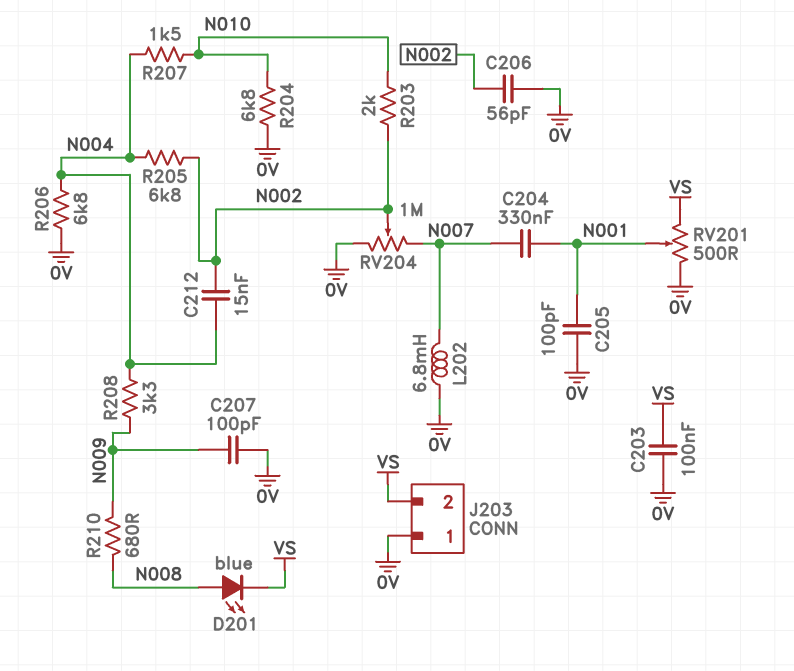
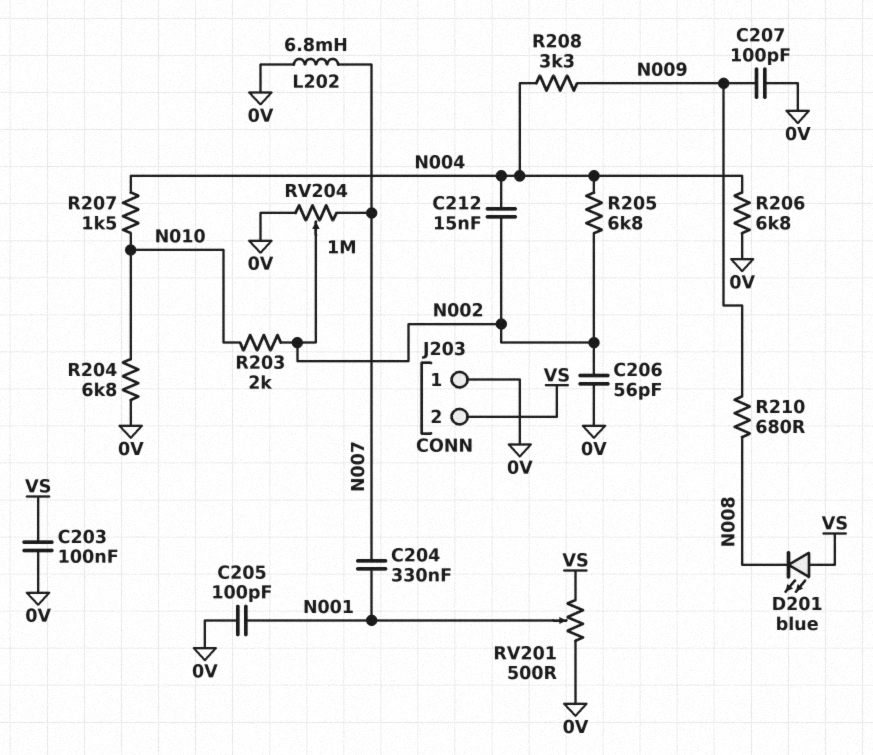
D201: LED blue (A N008, K VS) -> LED blue (A VS, K N008)

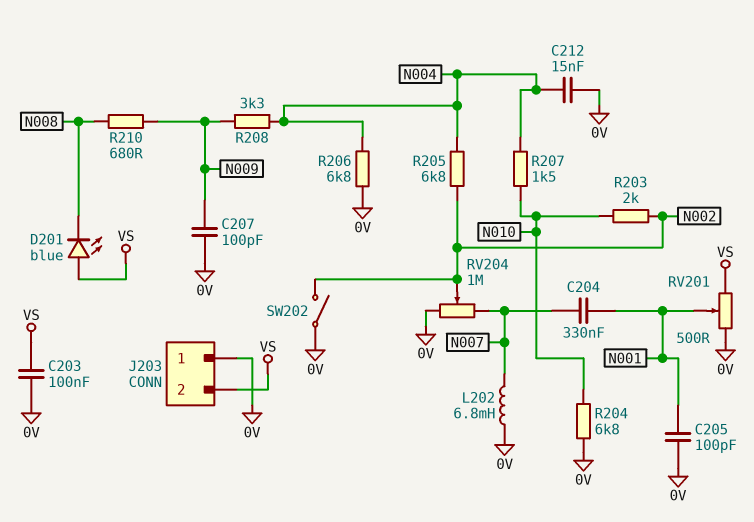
C206: 56pF (0V, N002) -> none
C212: 15nF (N002, N004) -> 15nF (0V, N004)
SW202: none -> switch (0V, N002)

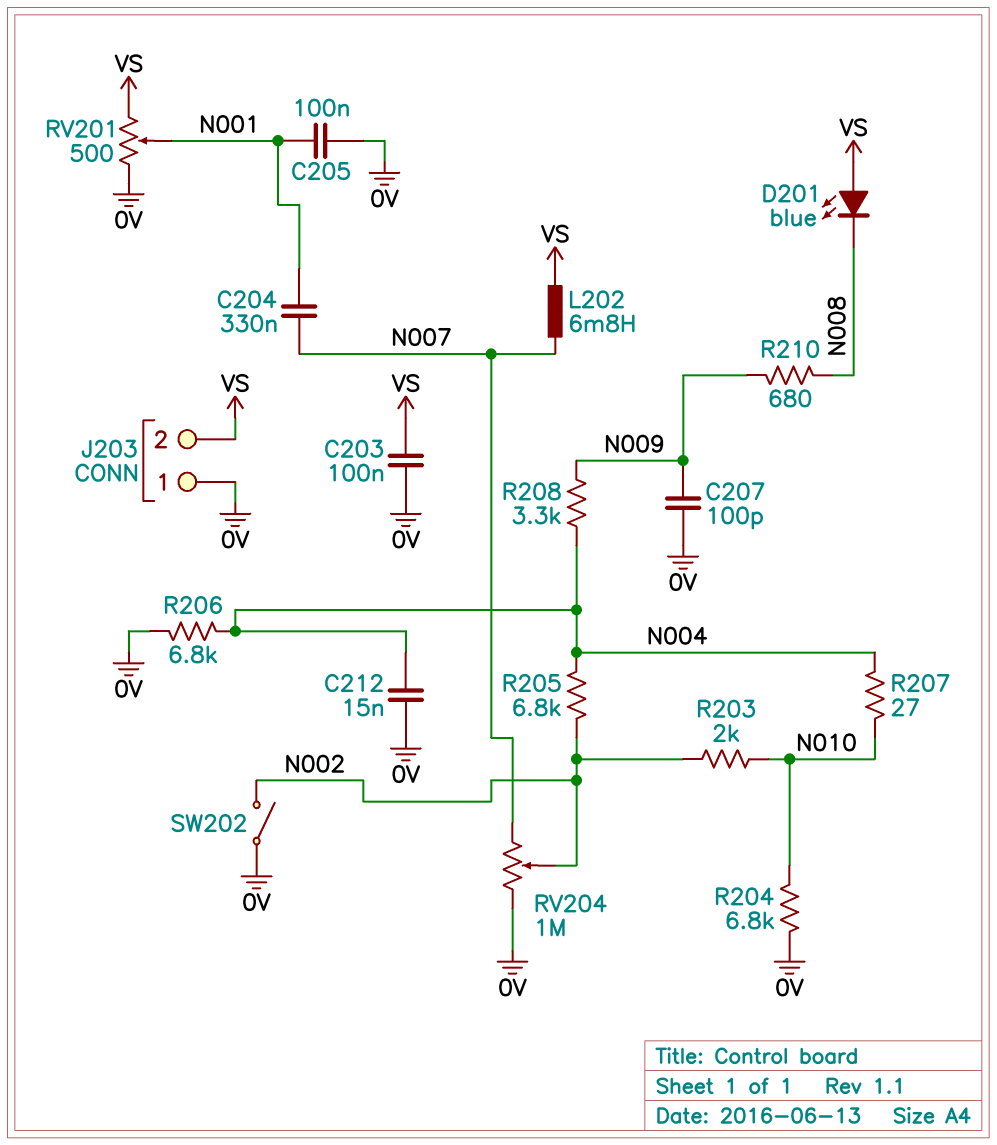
C205: 100pF (0V, N001) -> 100nF (0V, N001)
L202: 6.8mH (0V, N007) -> 6.8mH (N007, VS)
R207: 1.5k (N004, N010) -> 27 (N004, N010)

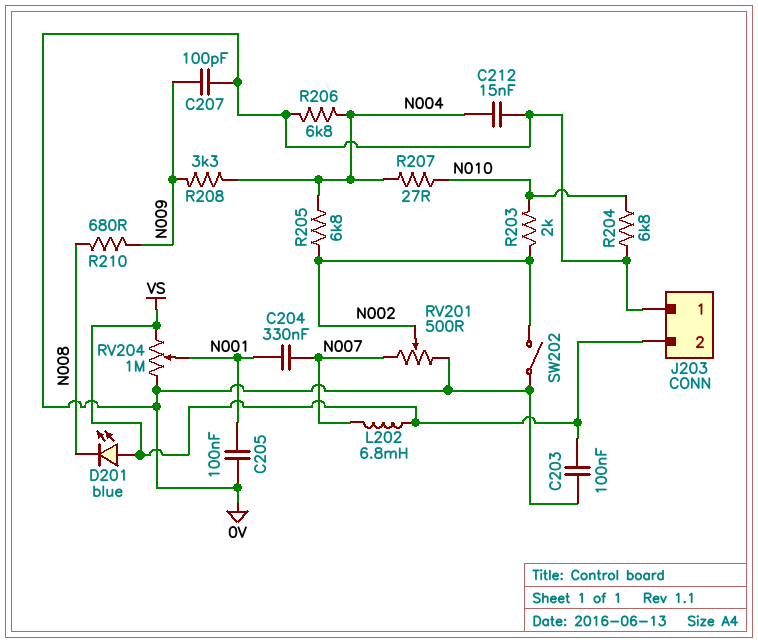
RV201: 500 (0V, VS, wiper N001) -> 500 (0V, N007, wiper N002)
RV204: 1M (0V, N007, wiper N002) -> 1M (0V, VS, wiper N001)

